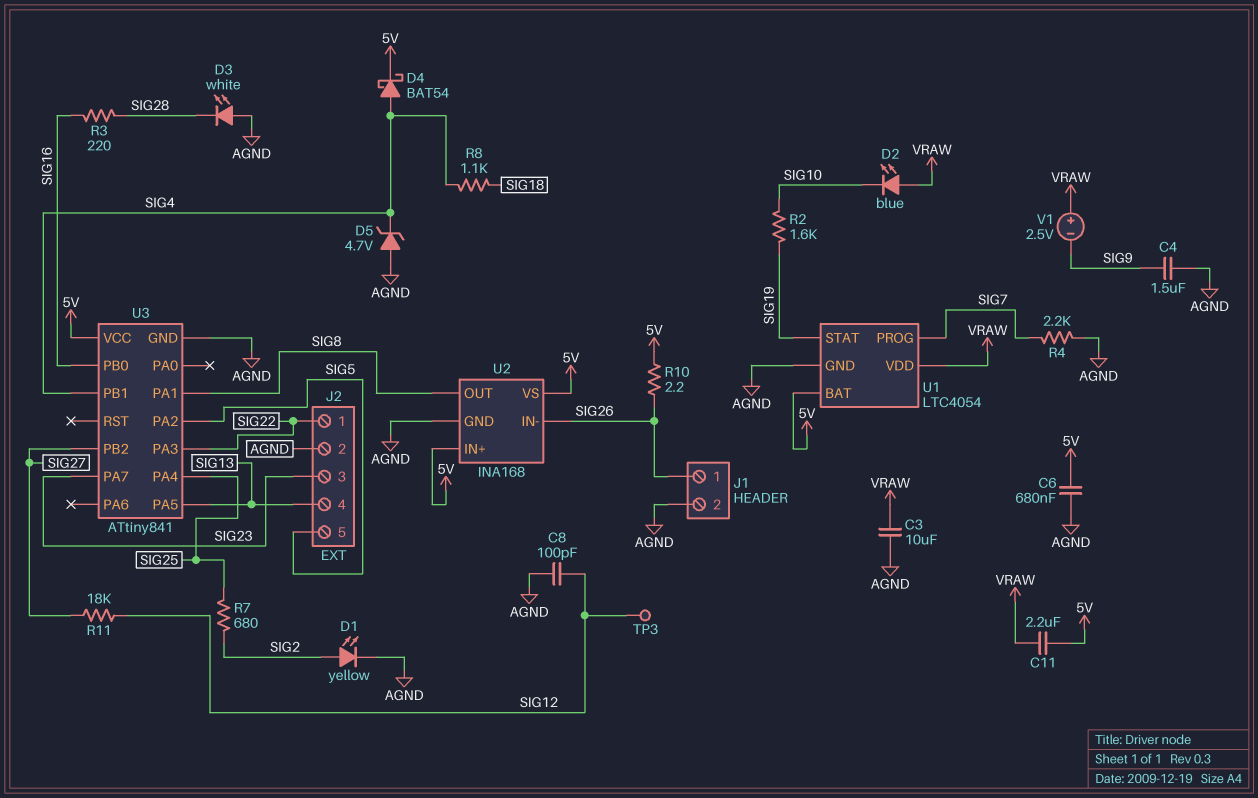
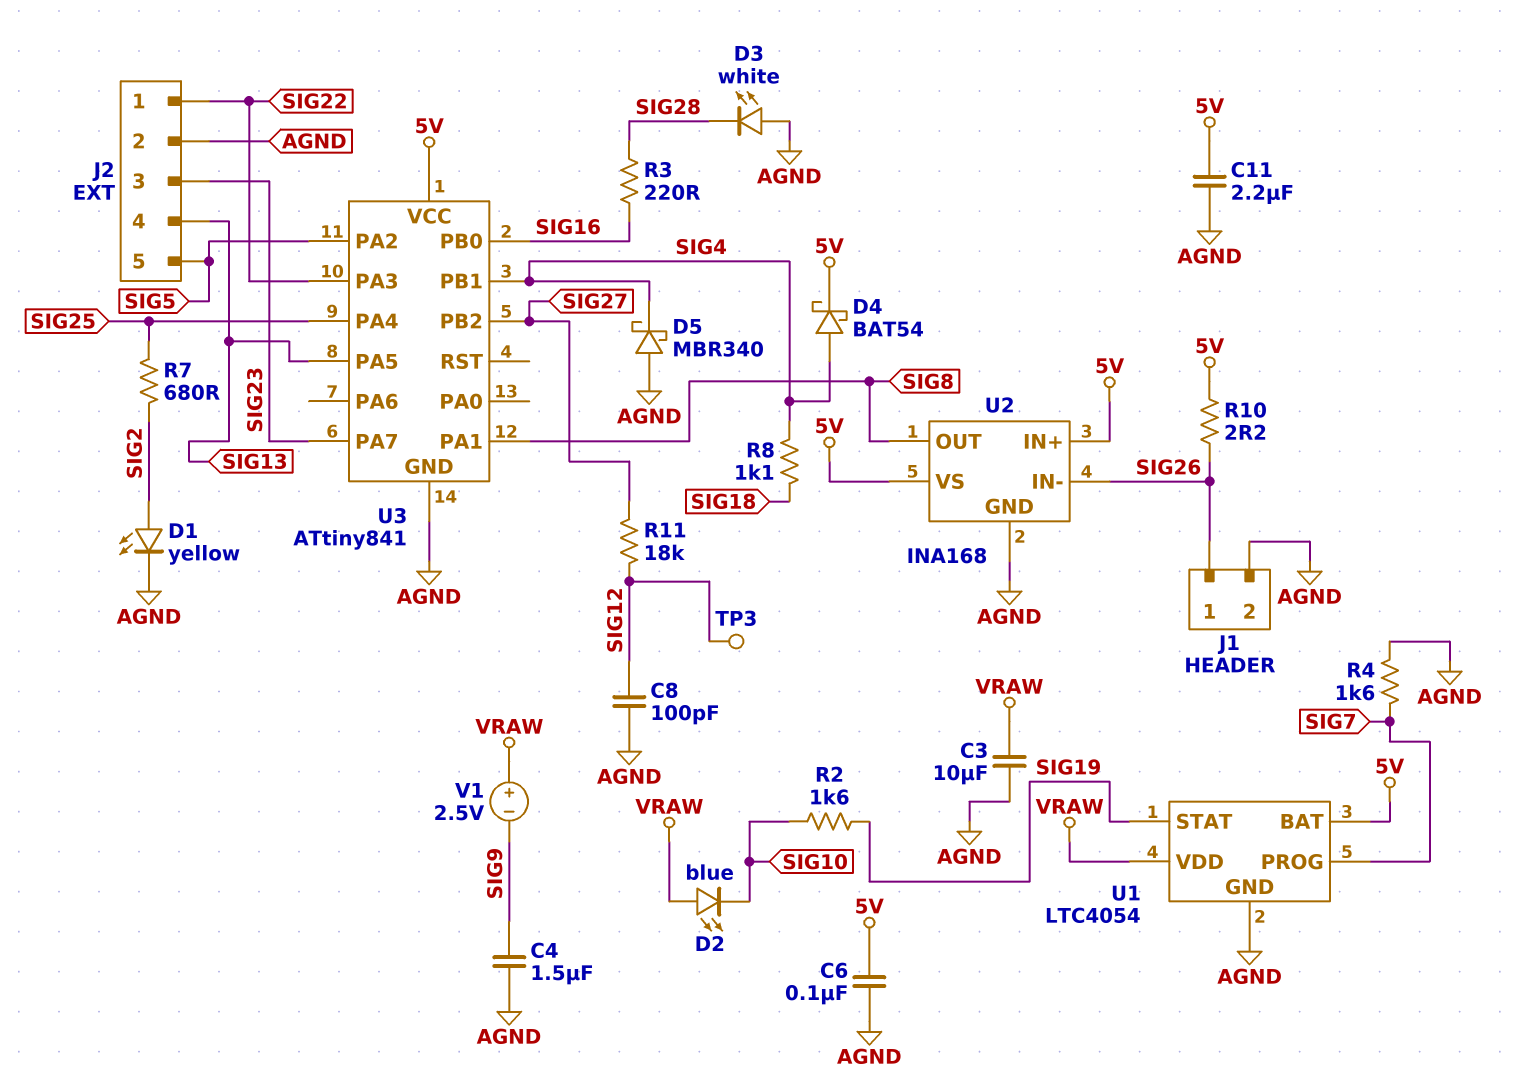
C6: 680nF (5V, AGND) -> 100nF (5V, AGND)
C11: 2.2uF (5V, VRAW) -> 2.2uF (5V, AGND)
D5: zener 4.7V (A AGND, K SIG4) -> schottky MBR340 (A AGND, K SIG4)
R4: 2.2k (AGND, SIG7) -> 1.6k (AGND, SIG7)

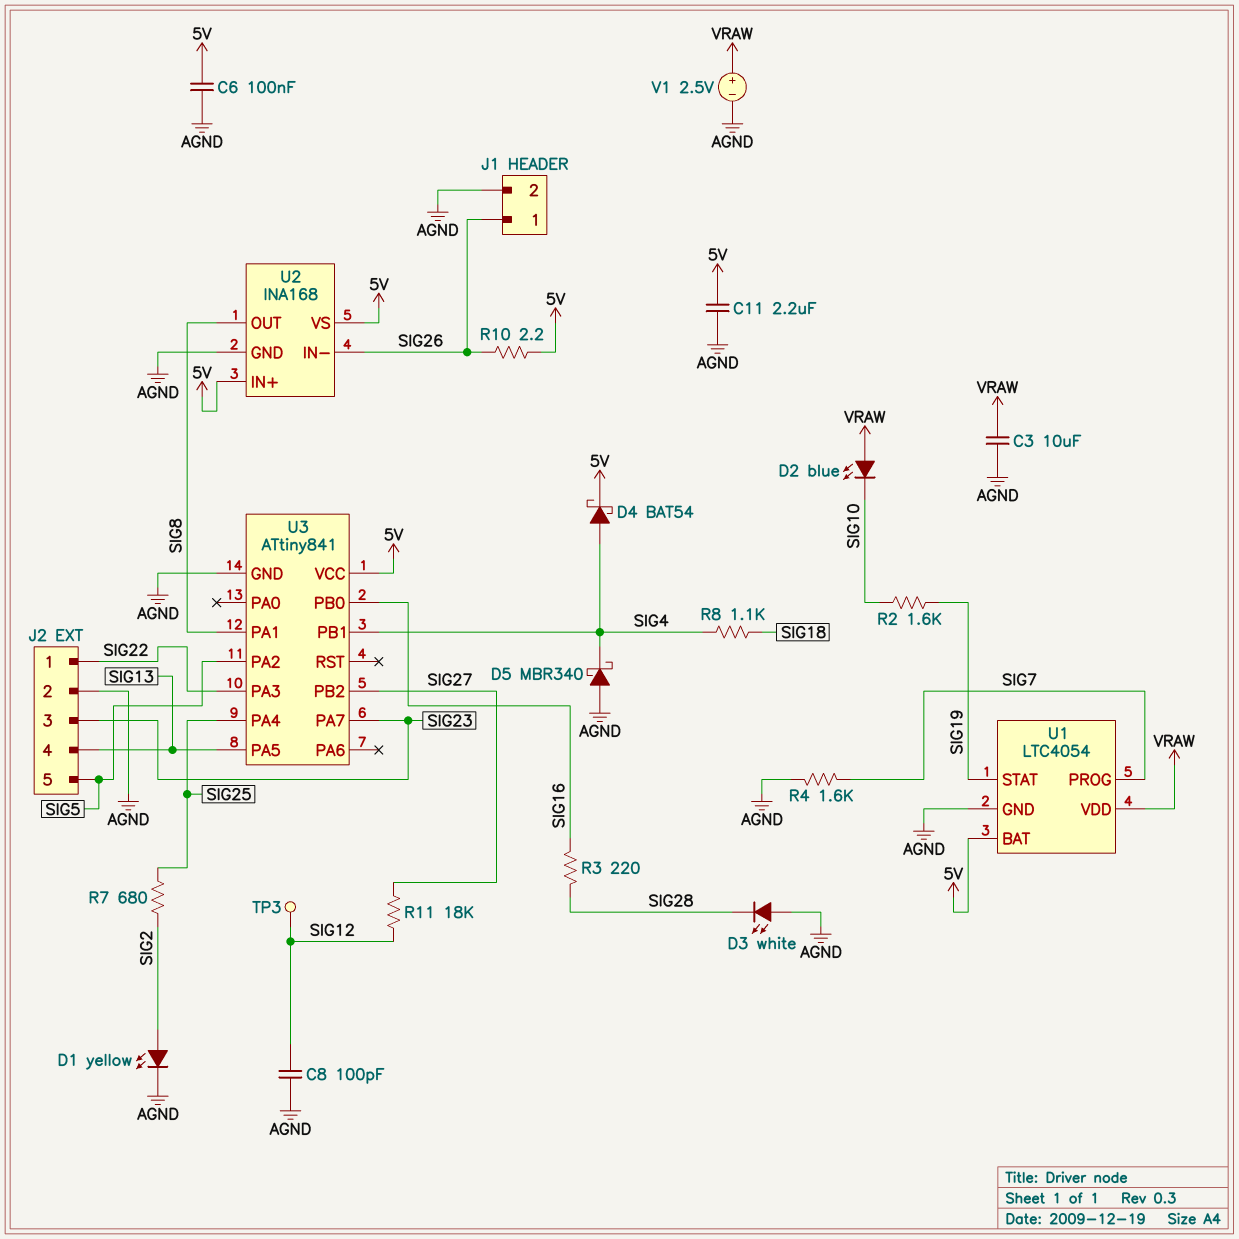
C4: 1.5uF (AGND, SIG9) -> none
V1: 2.5V (plus VRAW, minus SIG9) -> 2.5V (plus VRAW, minus AGND)

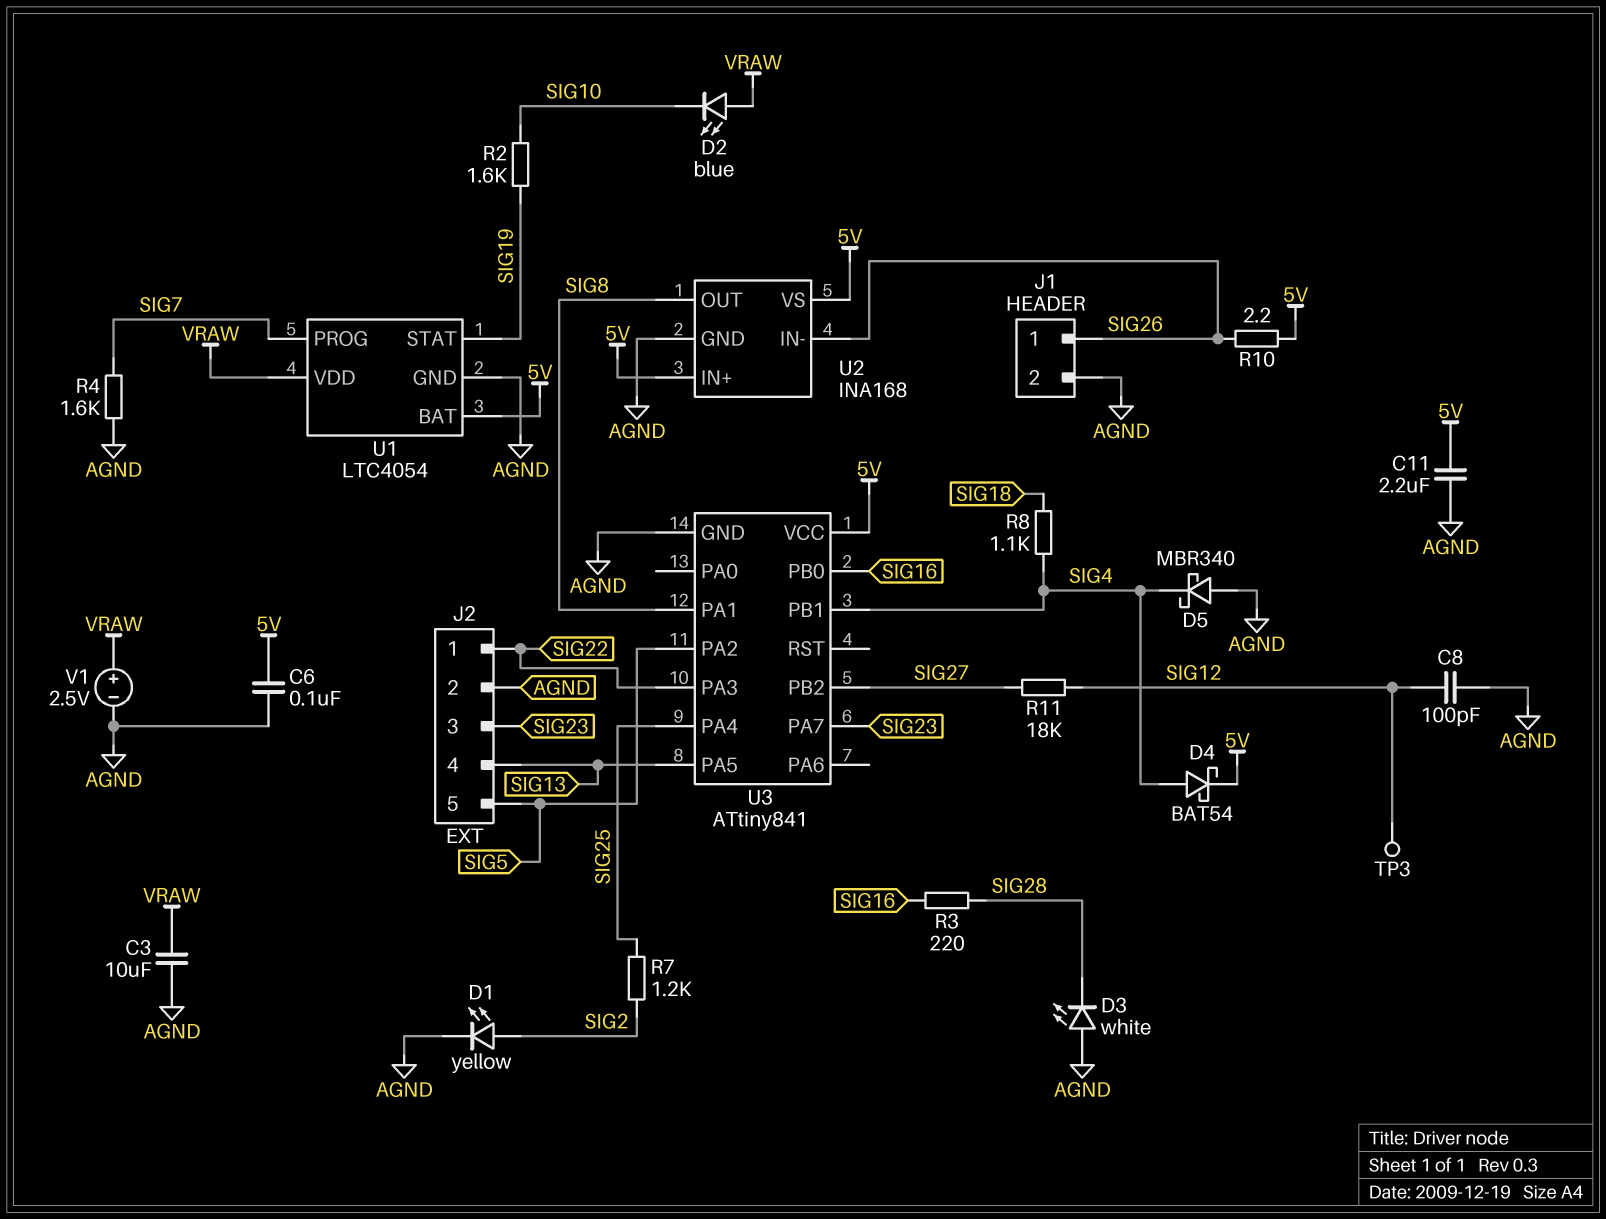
R7: 680 (SIG2, SIG25) -> 1.2k (SIG2, SIG25)

